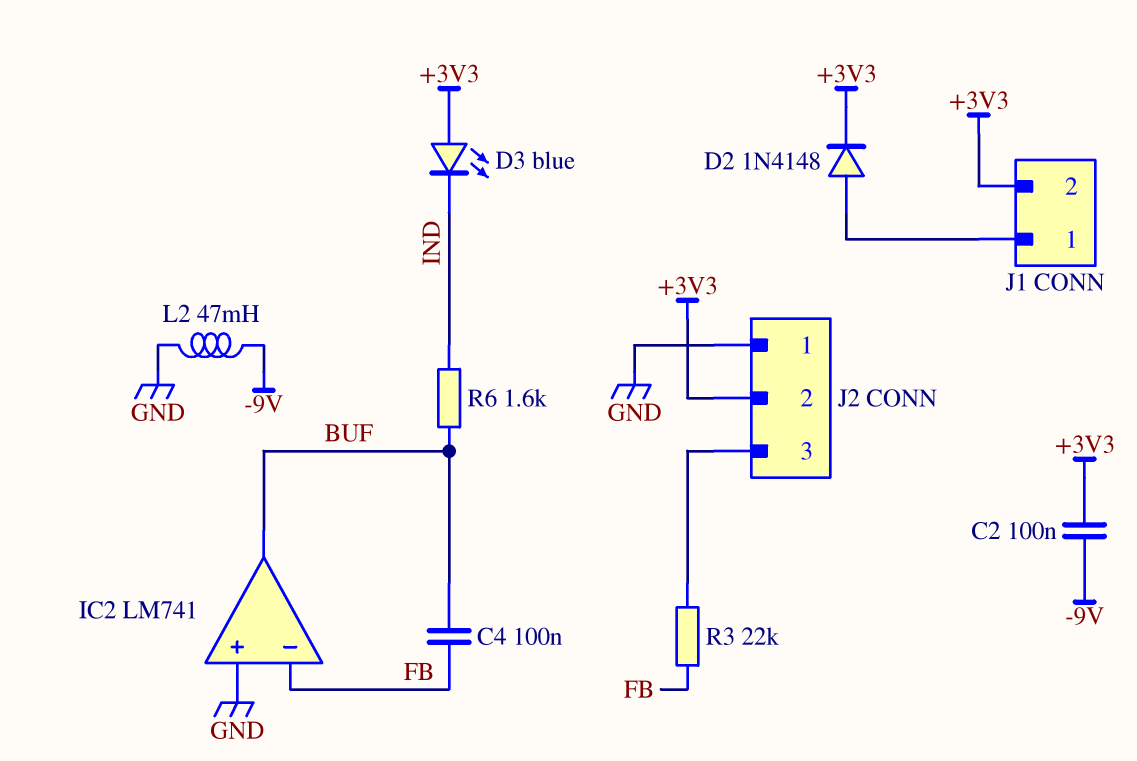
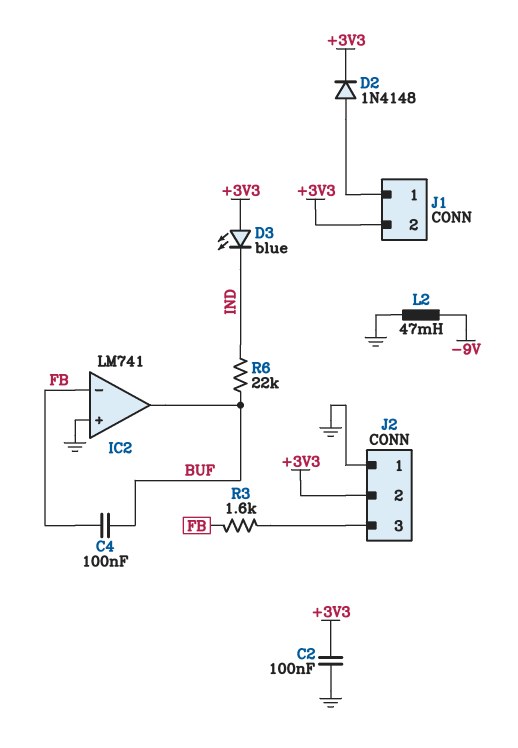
C2: 100nF (+3V3, -9V) -> 100nF (+3V3, GND)
R3: 22k (FB, J2/3) -> 1.6k (FB, J2/3)
R6: 1.6k (BUF, IND) -> 22k (BUF, IND)

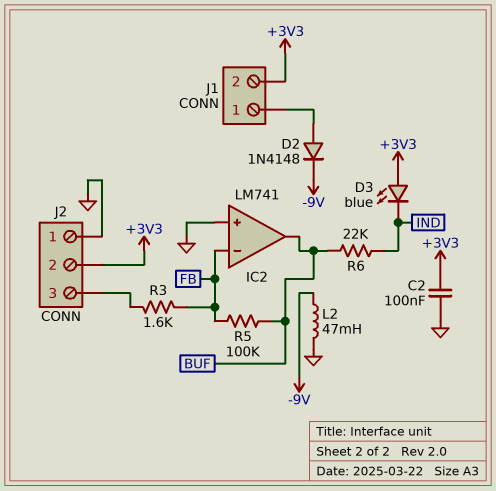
C4: 100nF (BUF, FB) -> none
D2: diode 1N4148 (A J1/1, K +3V3) -> diode 1N4148 (A J1/1, K -9V)
R5: none -> 100k (BUF, FB)

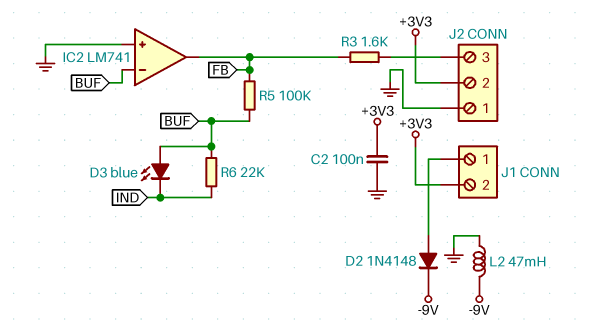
D3: LED blue (A +3V3, K IND) -> LED blue (A BUF, K IND)
IC2 pin in-: FB -> BUF
IC2 pin out: BUF -> FB

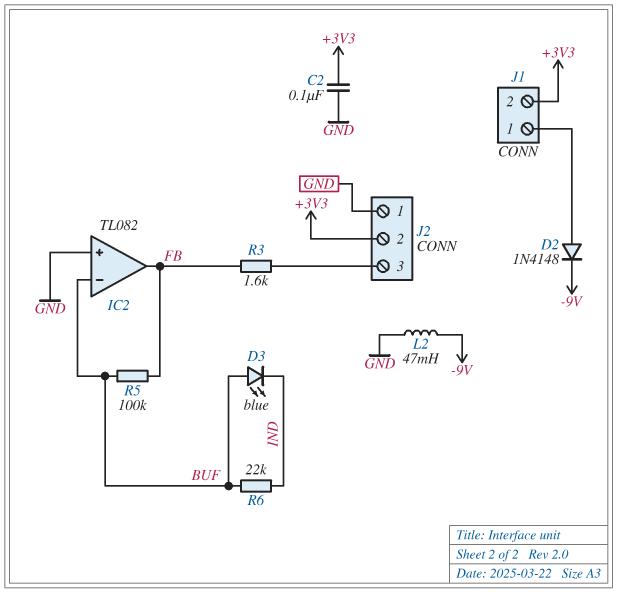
IC2: LM741 -> TL082

